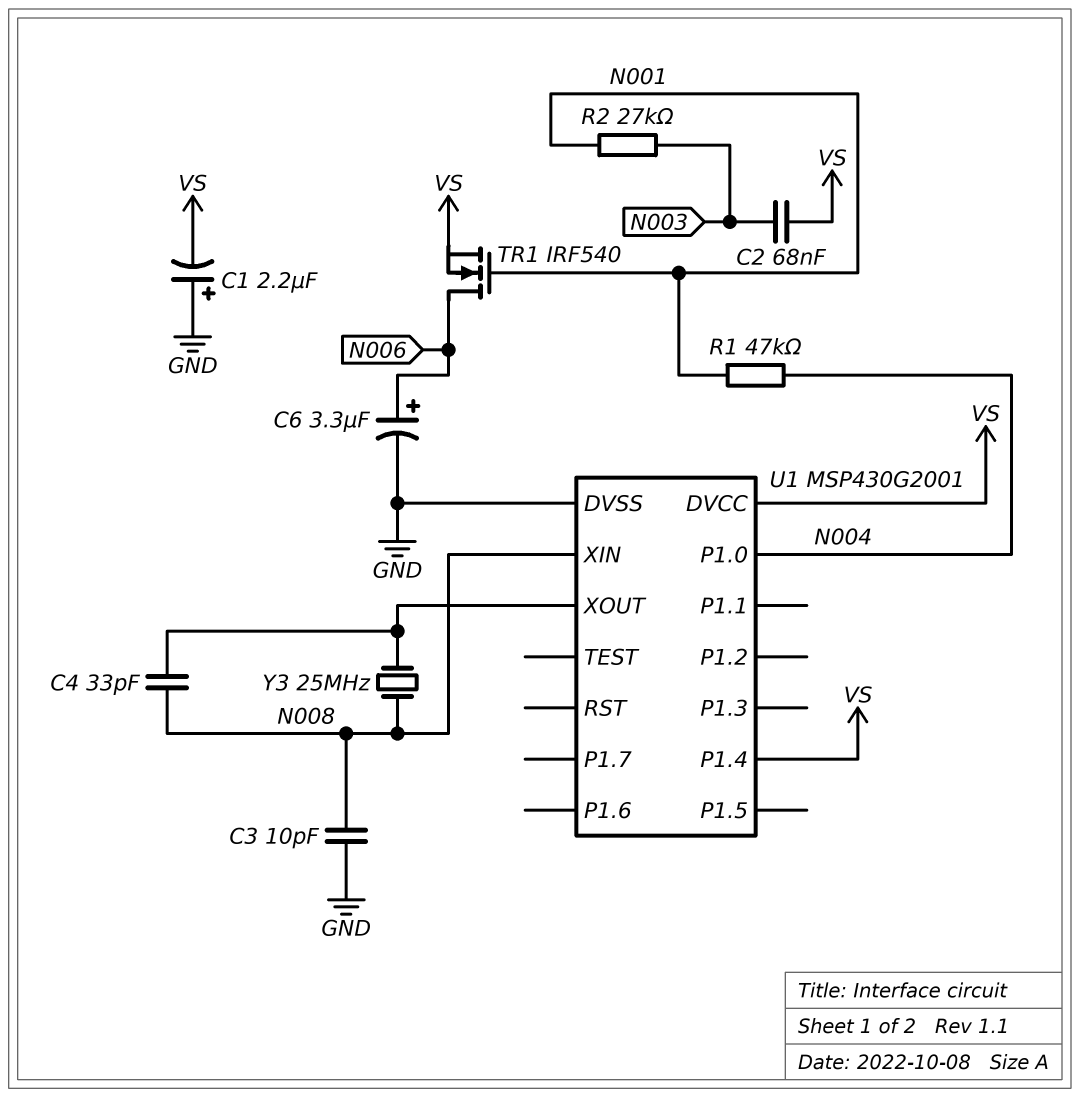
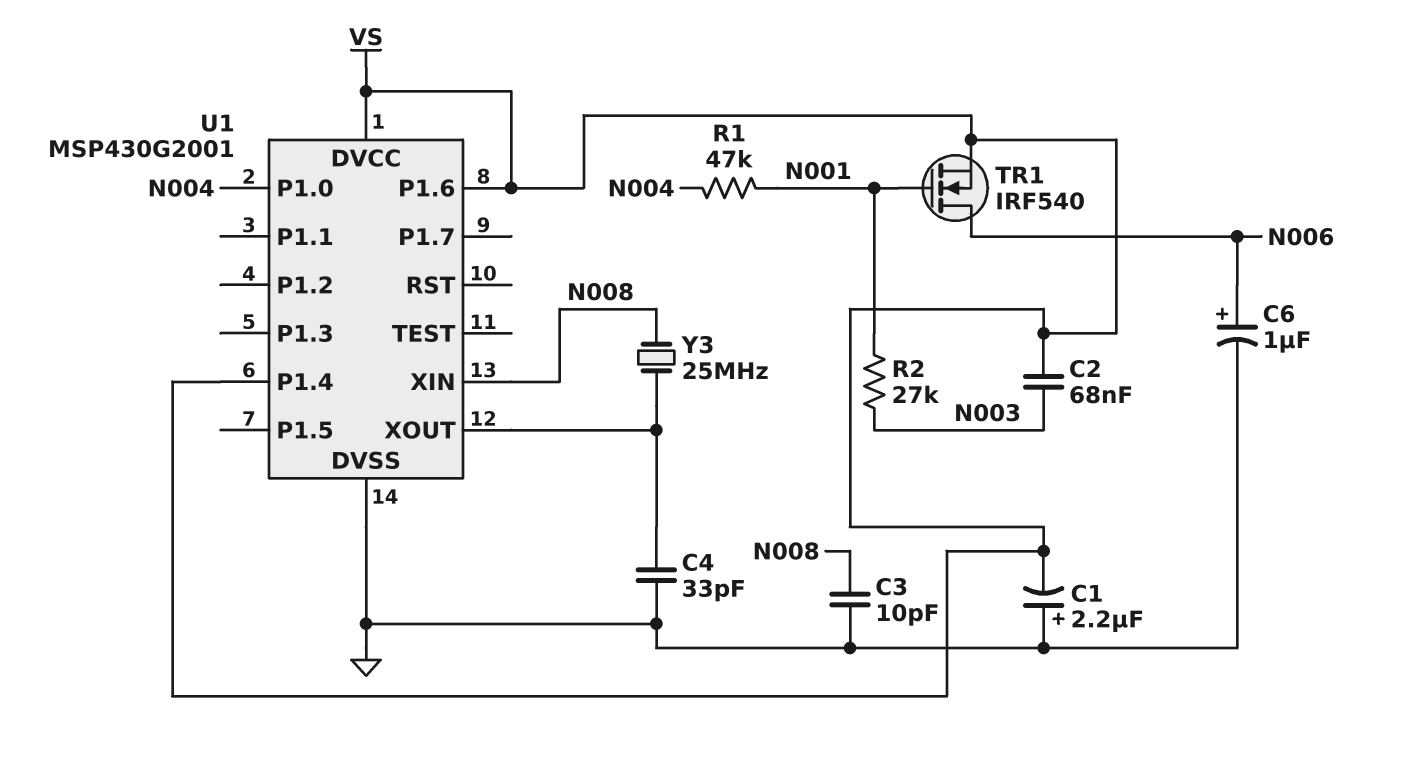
C4: 33pF (N008, U1/XOUT) -> 33pF (GND, U1/XOUT)
C6: 3.3uF (plus N006, minus GND) -> 1uF (plus N006, minus GND)
U1 pin P1.6: none -> VS

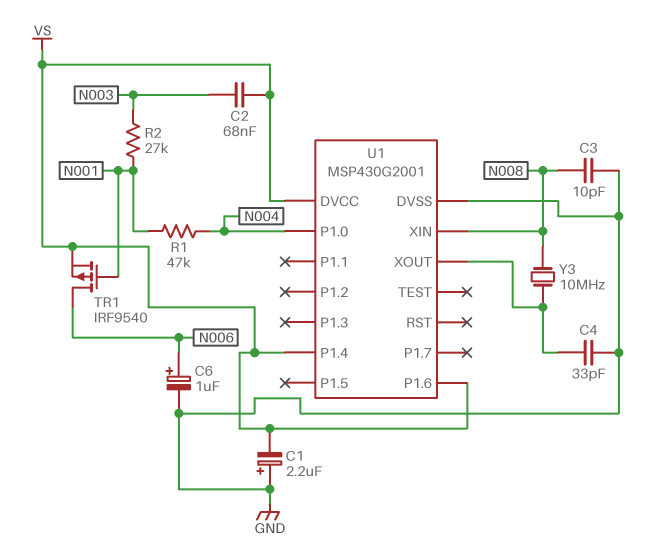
TR1: NMOS IRF540 (G N001, D N006, S VS) -> PMOS IRF9540 (G N001, D N006, S VS)
Y3: 25MHz (N008, U1/XOUT) -> 10MHz (N008, U1/XOUT)

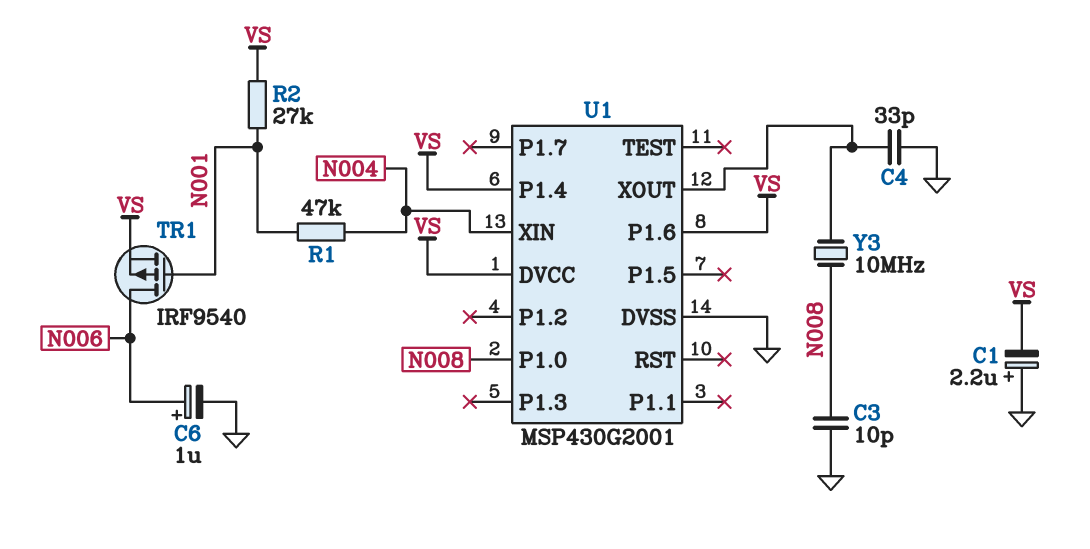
C2: 68nF (N003, VS) -> none
R2: 27k (N001, N003) -> 27k (N001, VS)
U1 pin P1.0: N004 -> N008
U1 pin XIN: N008 -> N004

